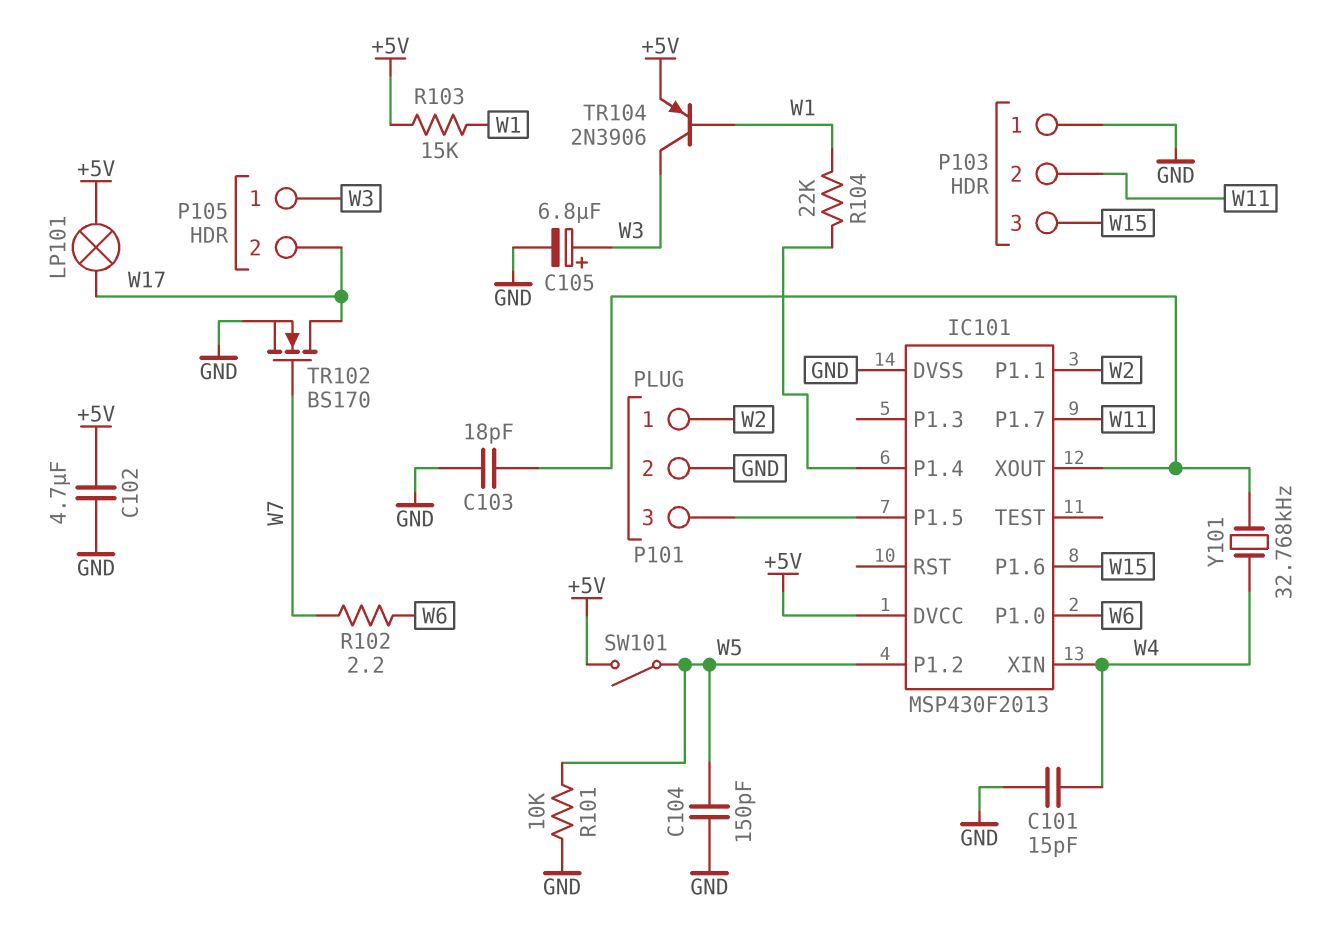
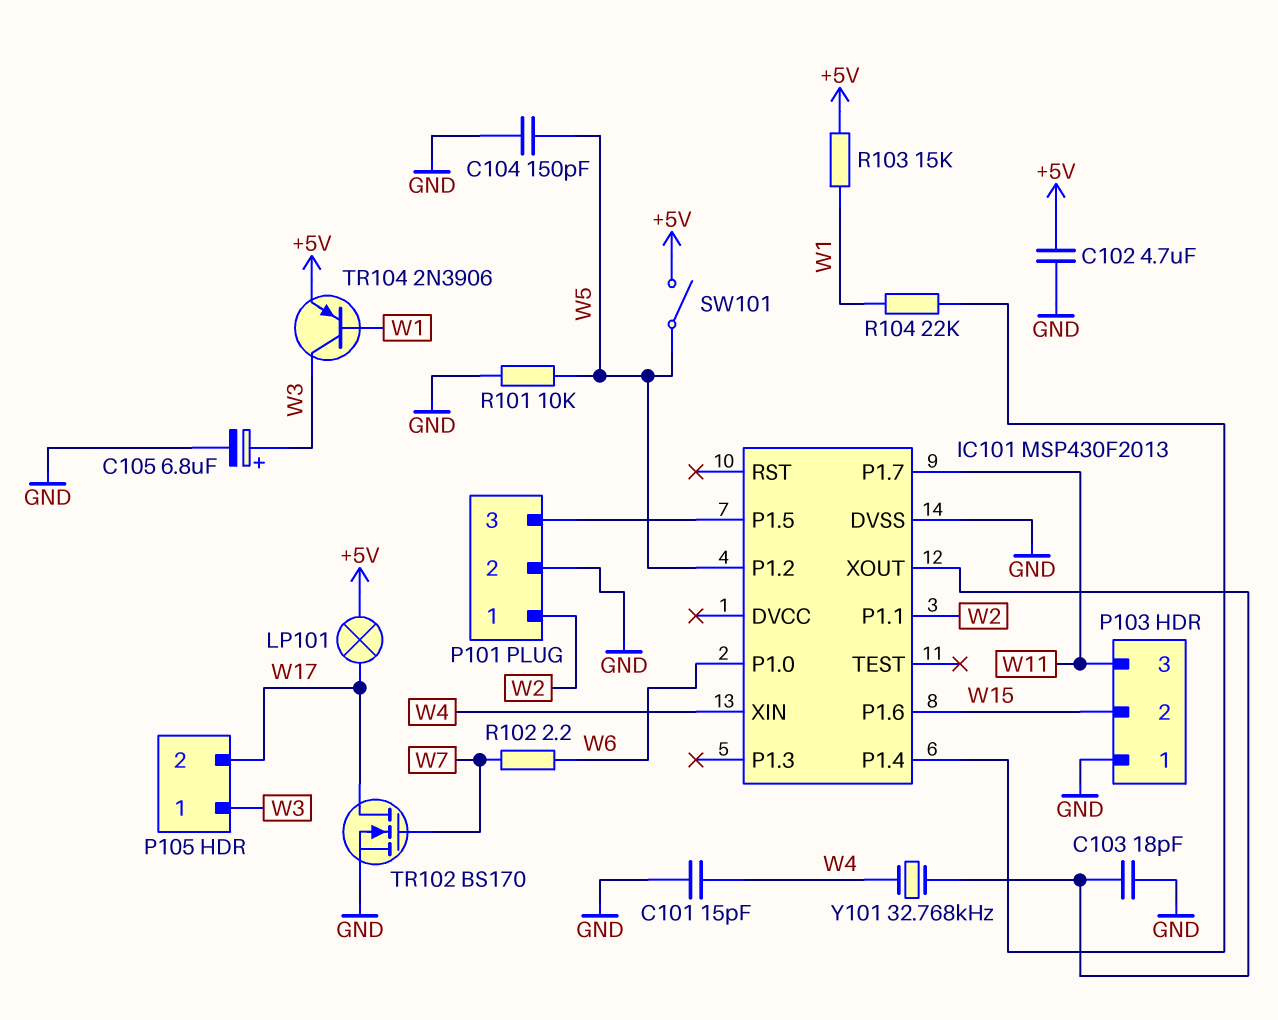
IC101 pin DVCC: +5V -> none
P103 pin 2: W11 -> W15
P103 pin 3: W15 -> W11

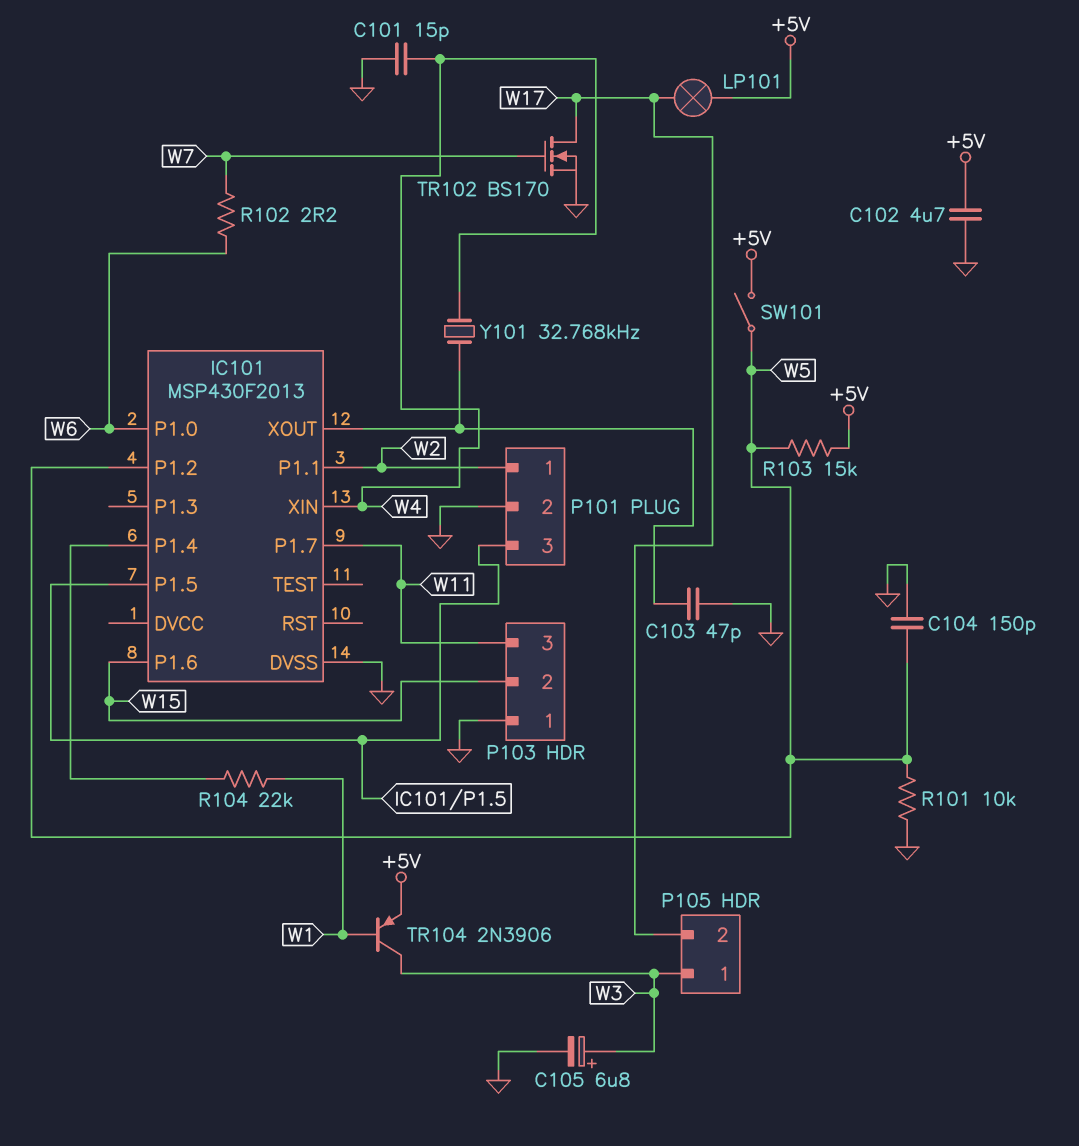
C103: 18pF (GND, IC101/XOUT) -> 47pF (GND, IC101/XOUT)
R103: 15k (+5V, W1) -> 15k (+5V, W5)

